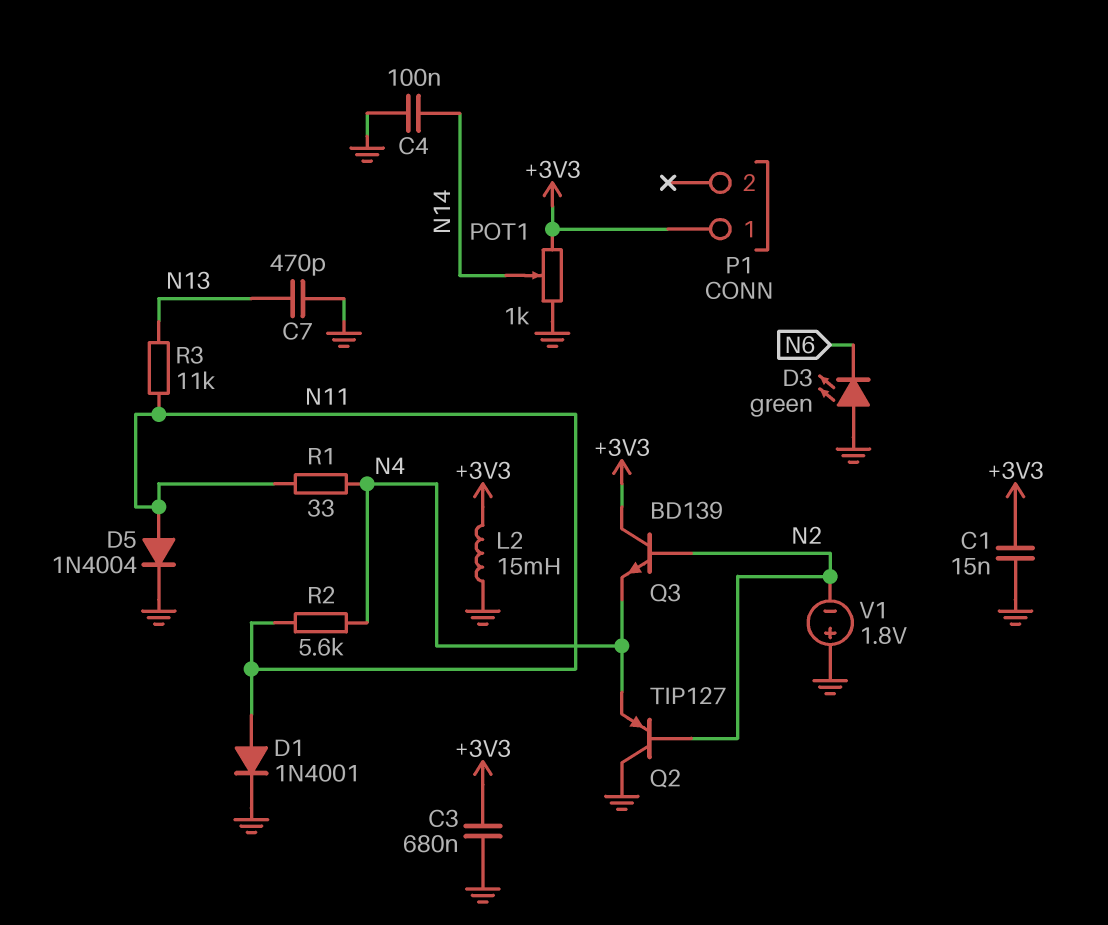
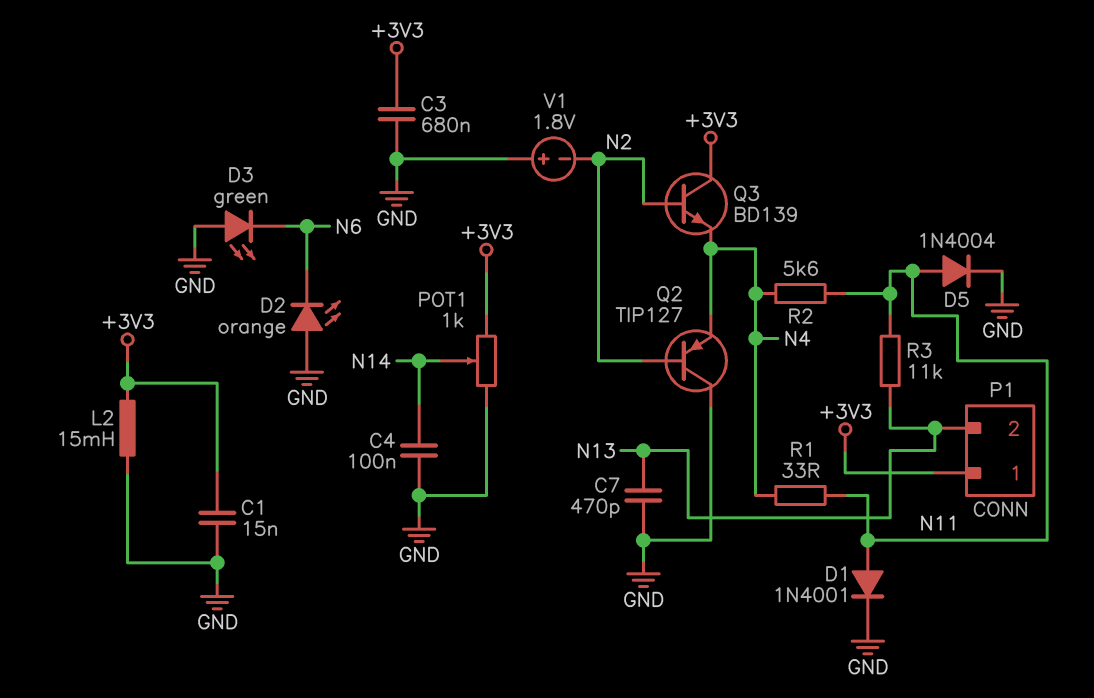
D2: none -> LED orange (A GND, K N6)
P1 pin 2: none -> N13

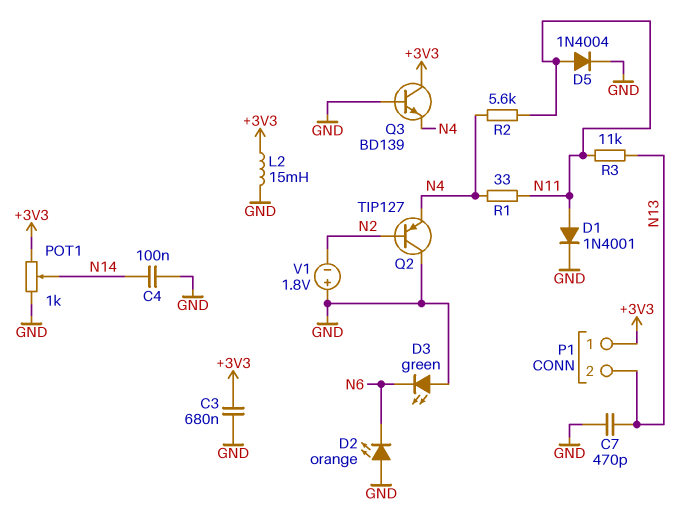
C1: 15nF (+3V3, GND) -> none
Q3: NPN BD139 (B N2, C +3V3, E N4) -> NPN BD139 (B GND, C +3V3, E N4)

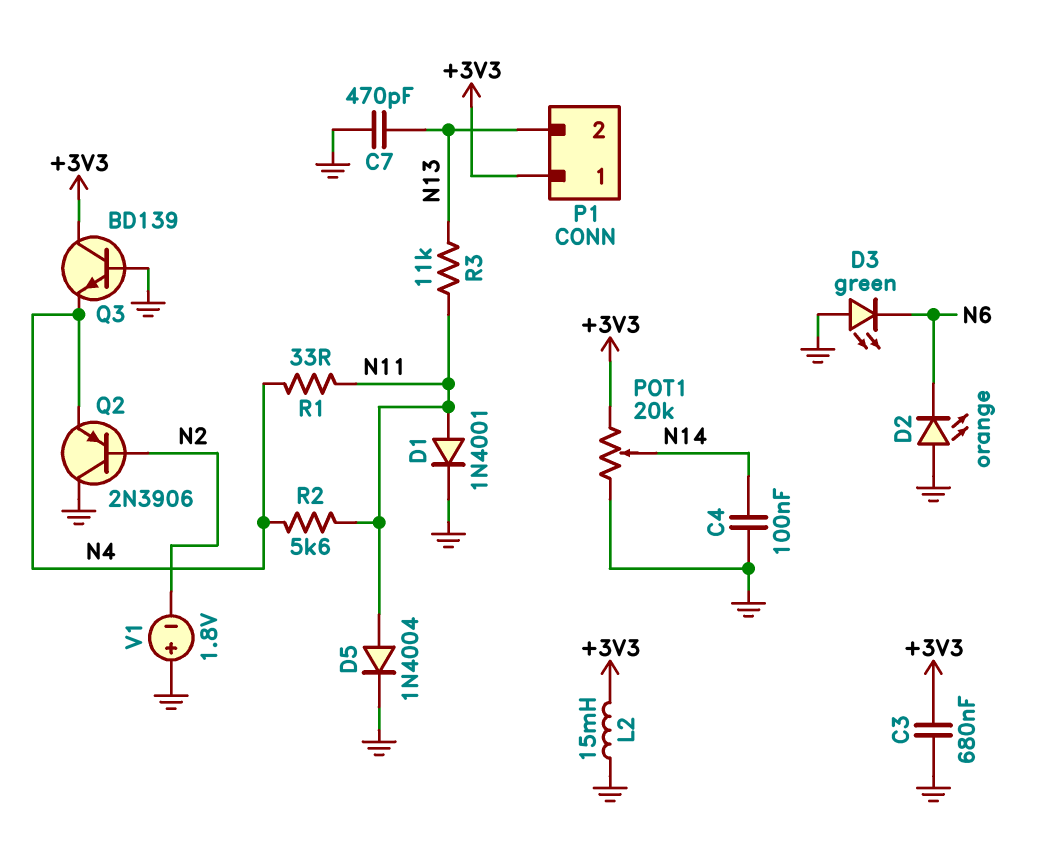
POT1: 1k (+3V3, GND, wiper N14) -> 20k (+3V3, GND, wiper N14)
Q2: PNP TIP127 (B N2, C GND, E N4) -> PNP 2N3906 (B N2, C GND, E N4)

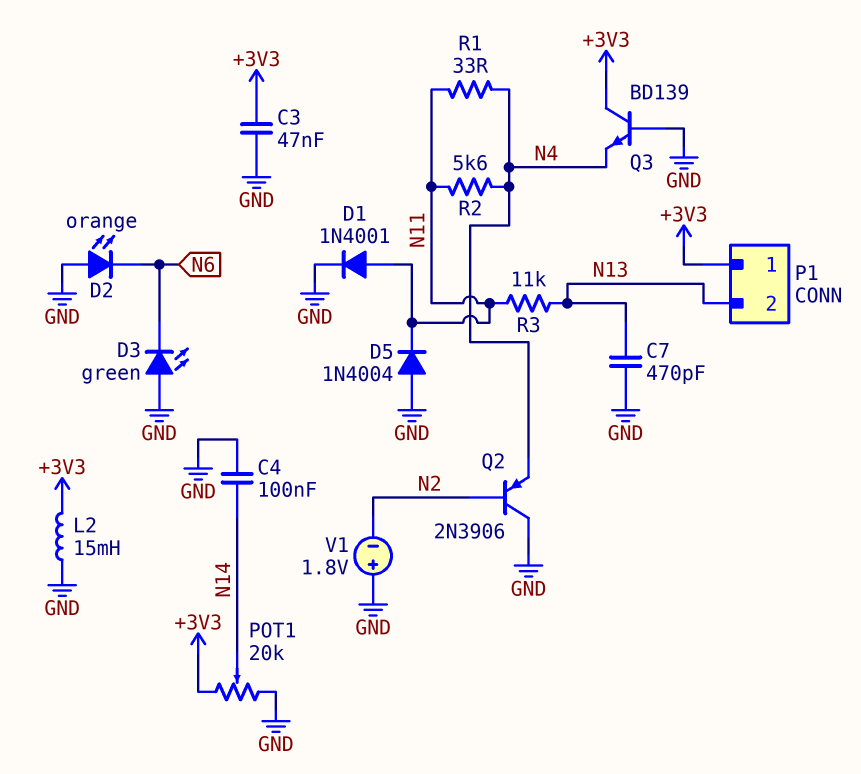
C3: 680nF (+3V3, GND) -> 47nF (+3V3, GND)
D5: diode 1N4004 (A N11, K GND) -> diode 1N4004 (A GND, K N11)

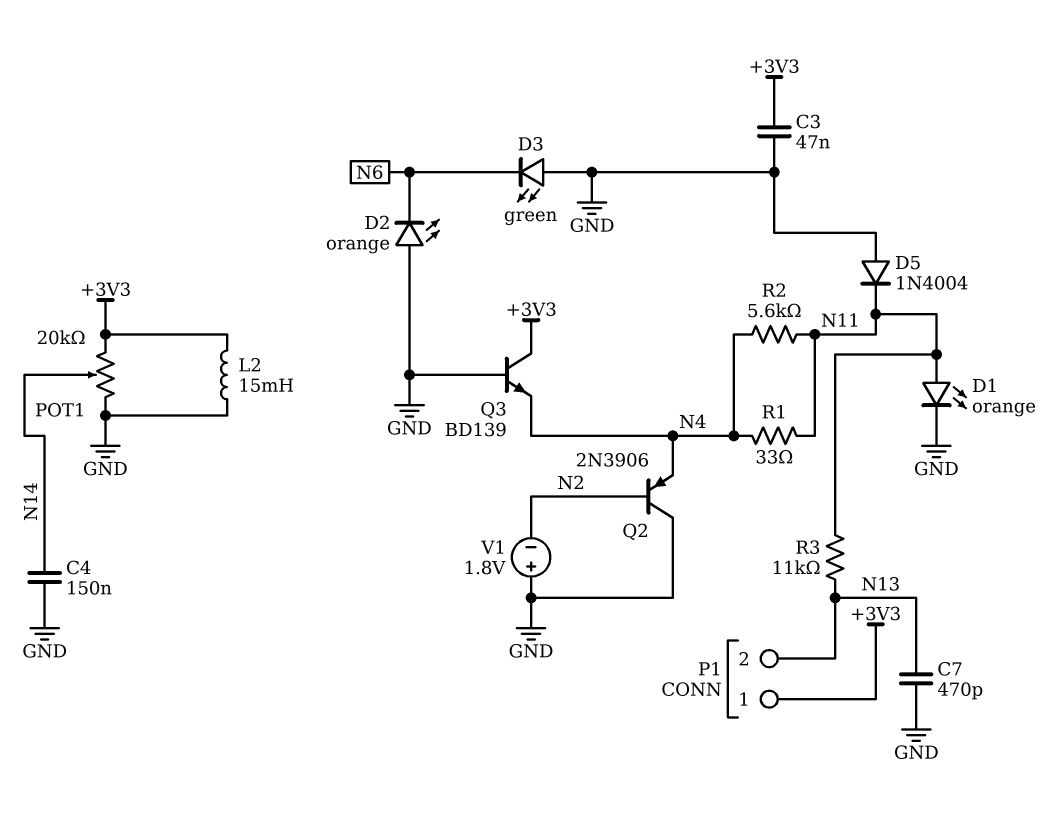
C4: 100nF (GND, N14) -> 150nF (GND, N14)
D1: diode 1N4001 (A N11, K GND) -> LED orange (A N11, K GND)

